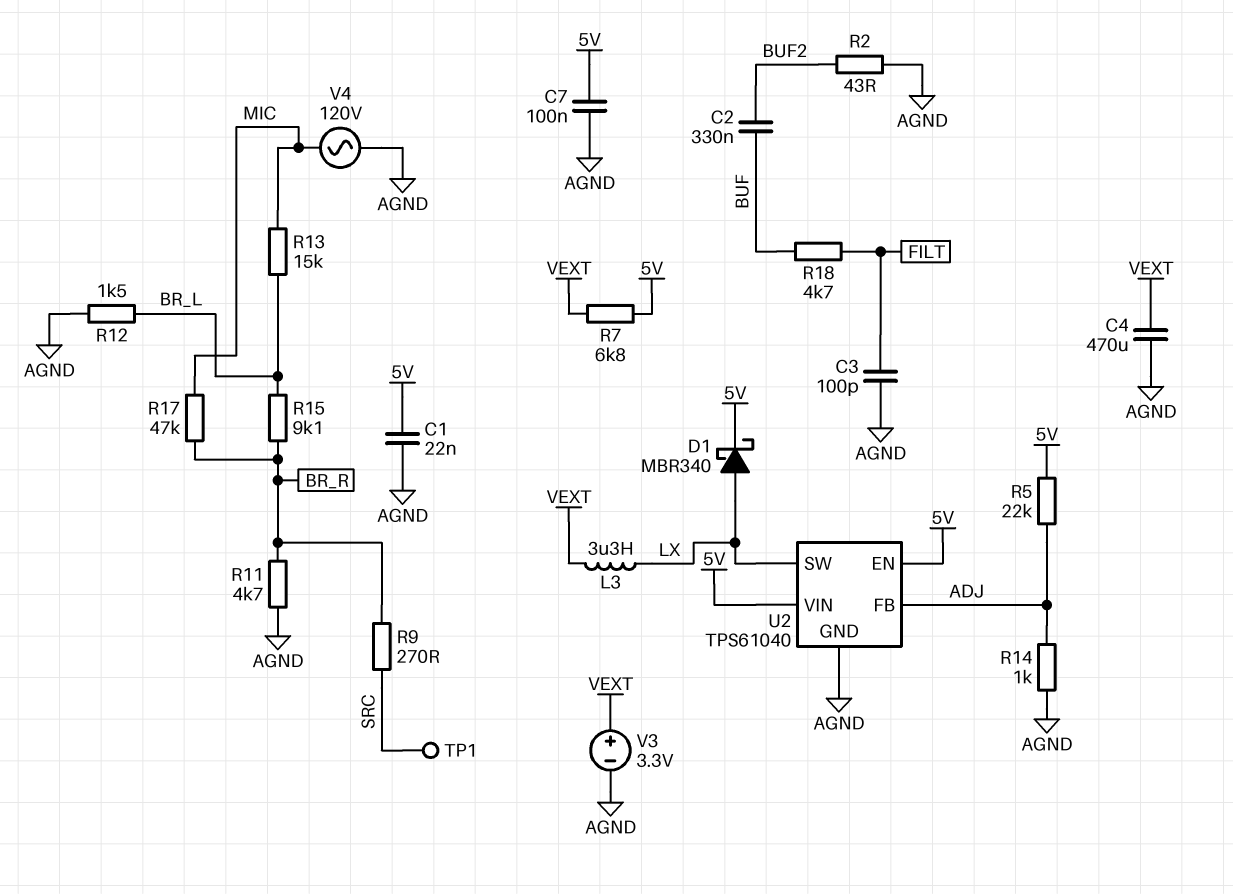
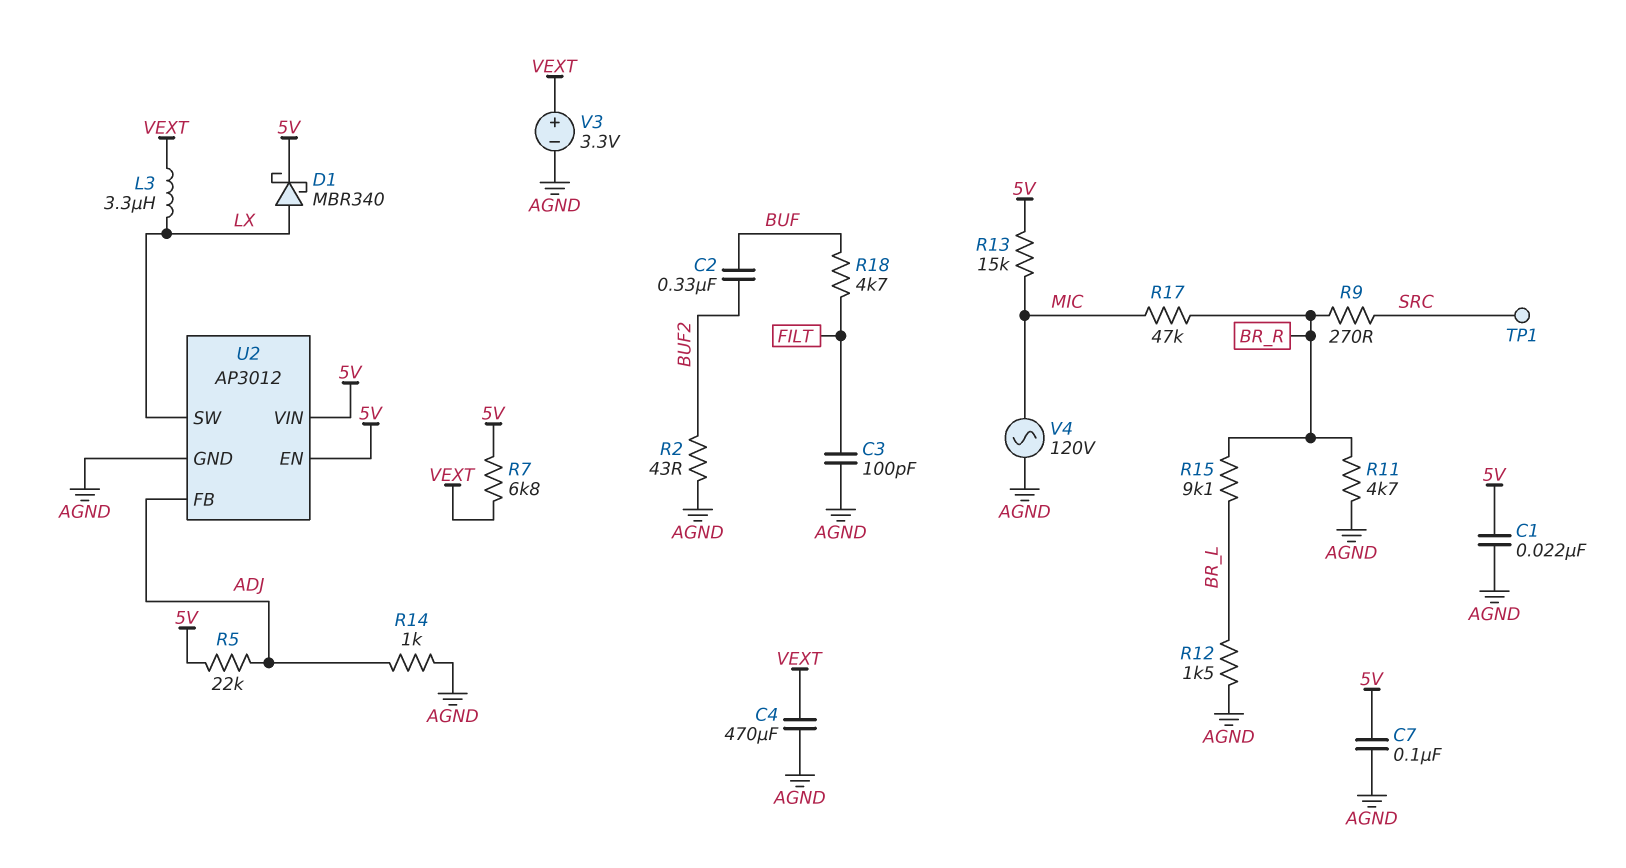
R13: 15k (BR_L, MIC) -> 15k (5V, MIC)
U2: TPS61040 -> AP3012

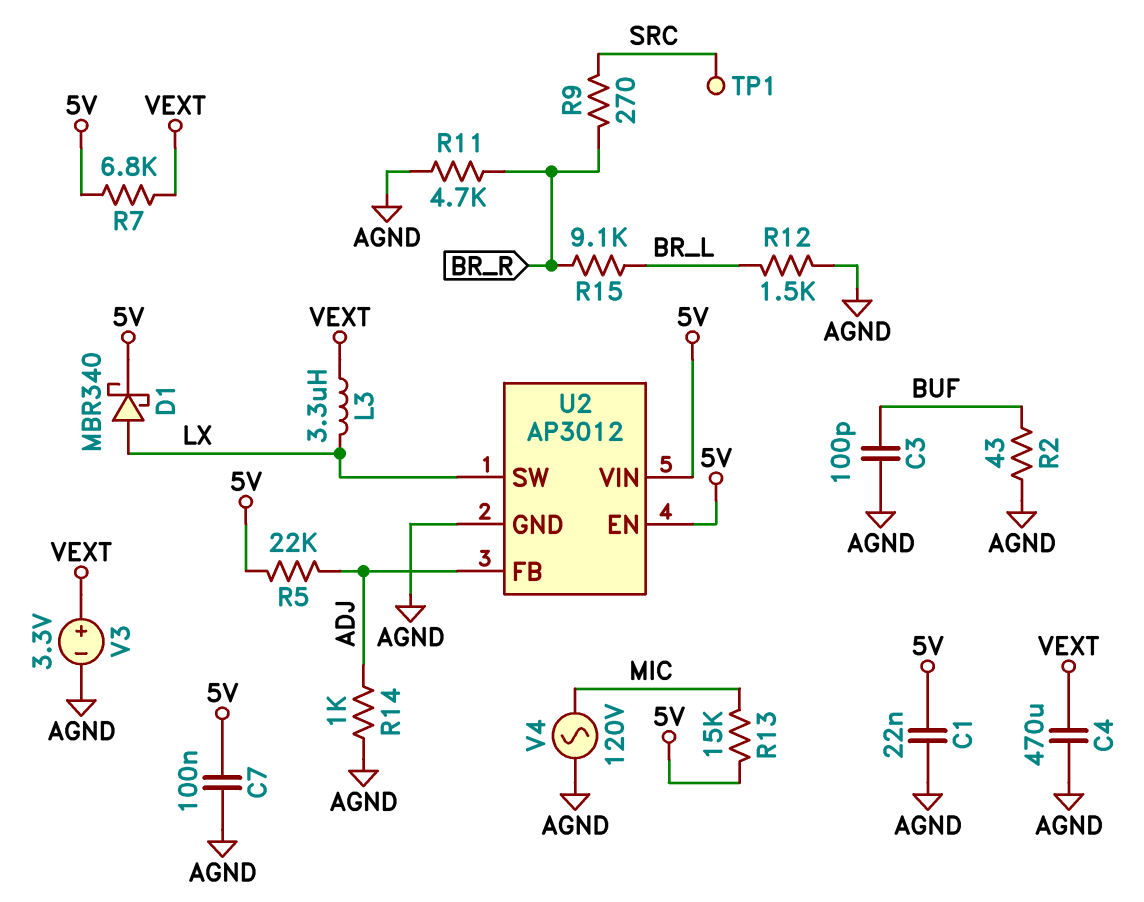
C2: 330nF (BUF, BUF2) -> none
C3: 100pF (AGND, FILT) -> 100pF (AGND, BUF)
R2: 43 (AGND, BUF2) -> 43 (AGND, BUF)
R17: 47k (BR_R, MIC) -> none
R18: 4.7k (BUF, FILT) -> none

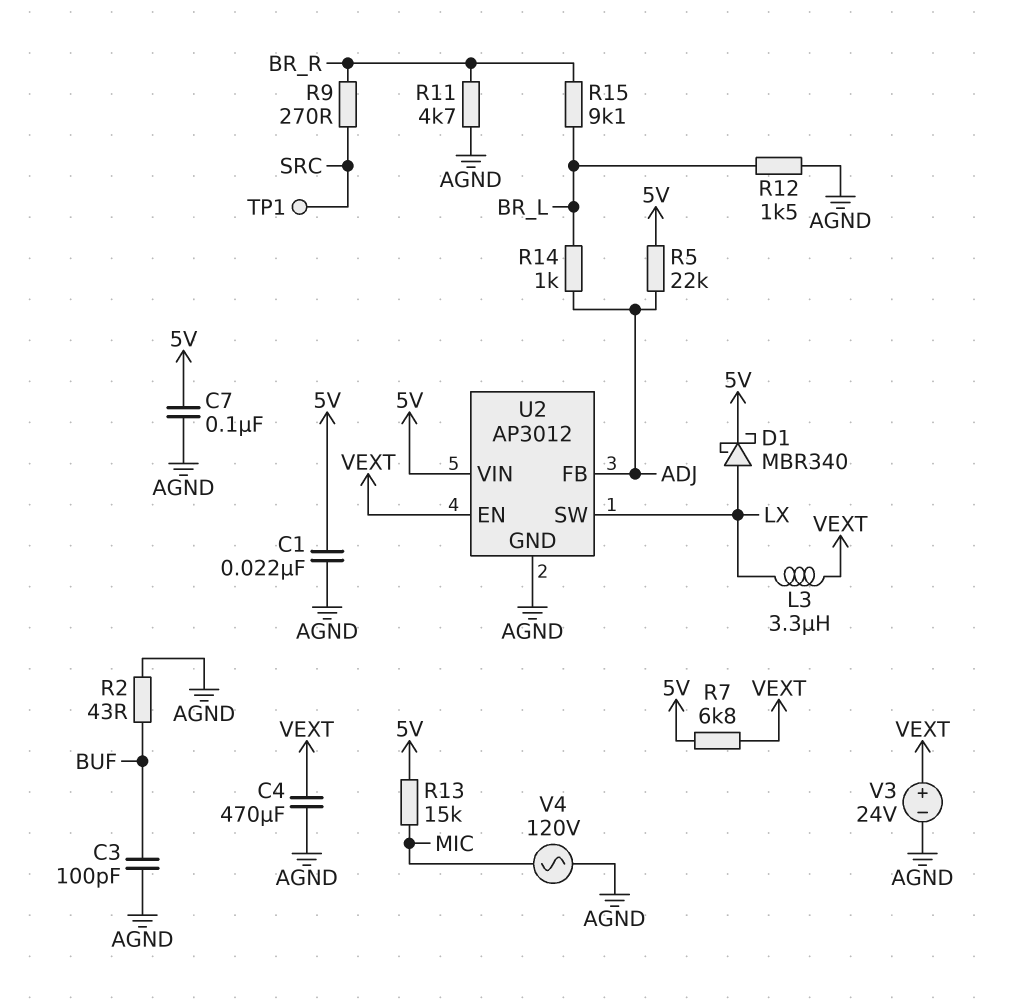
R14: 1k (ADJ, AGND) -> 1k (ADJ, BR_L)
U2 pin EN: 5V -> VEXT
V3: 3.3V (plus VEXT, minus AGND) -> 24V (plus VEXT, minus AGND)

